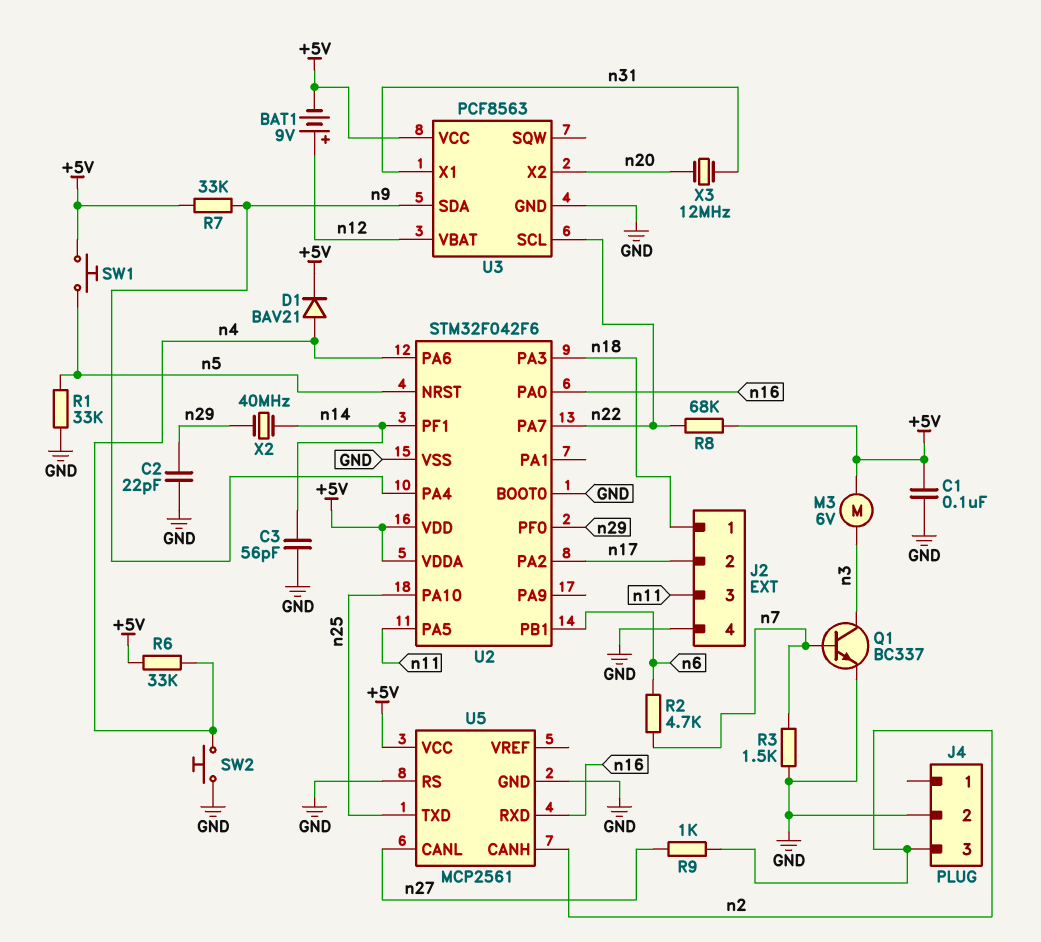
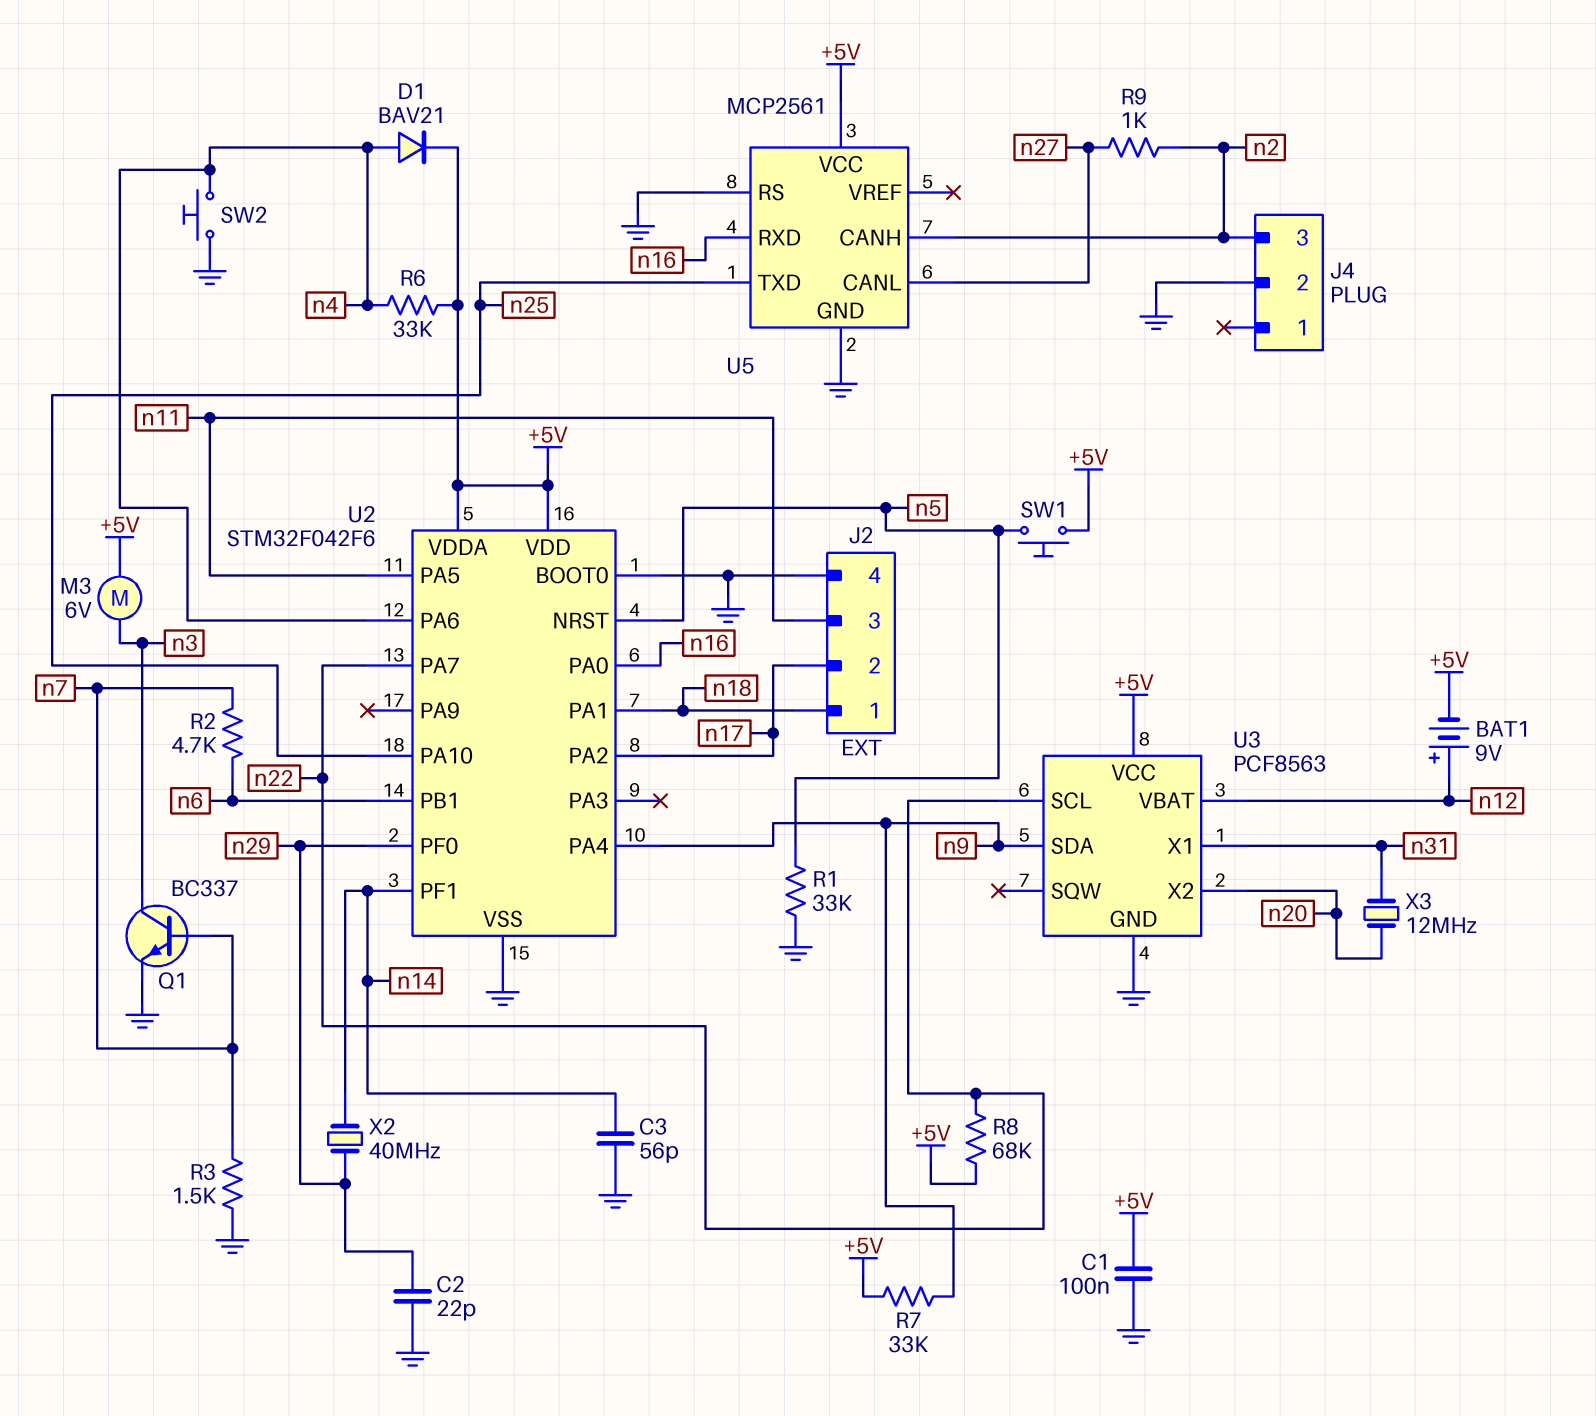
U2 pin PA1: none -> n18
U2 pin PA3: n18 -> none

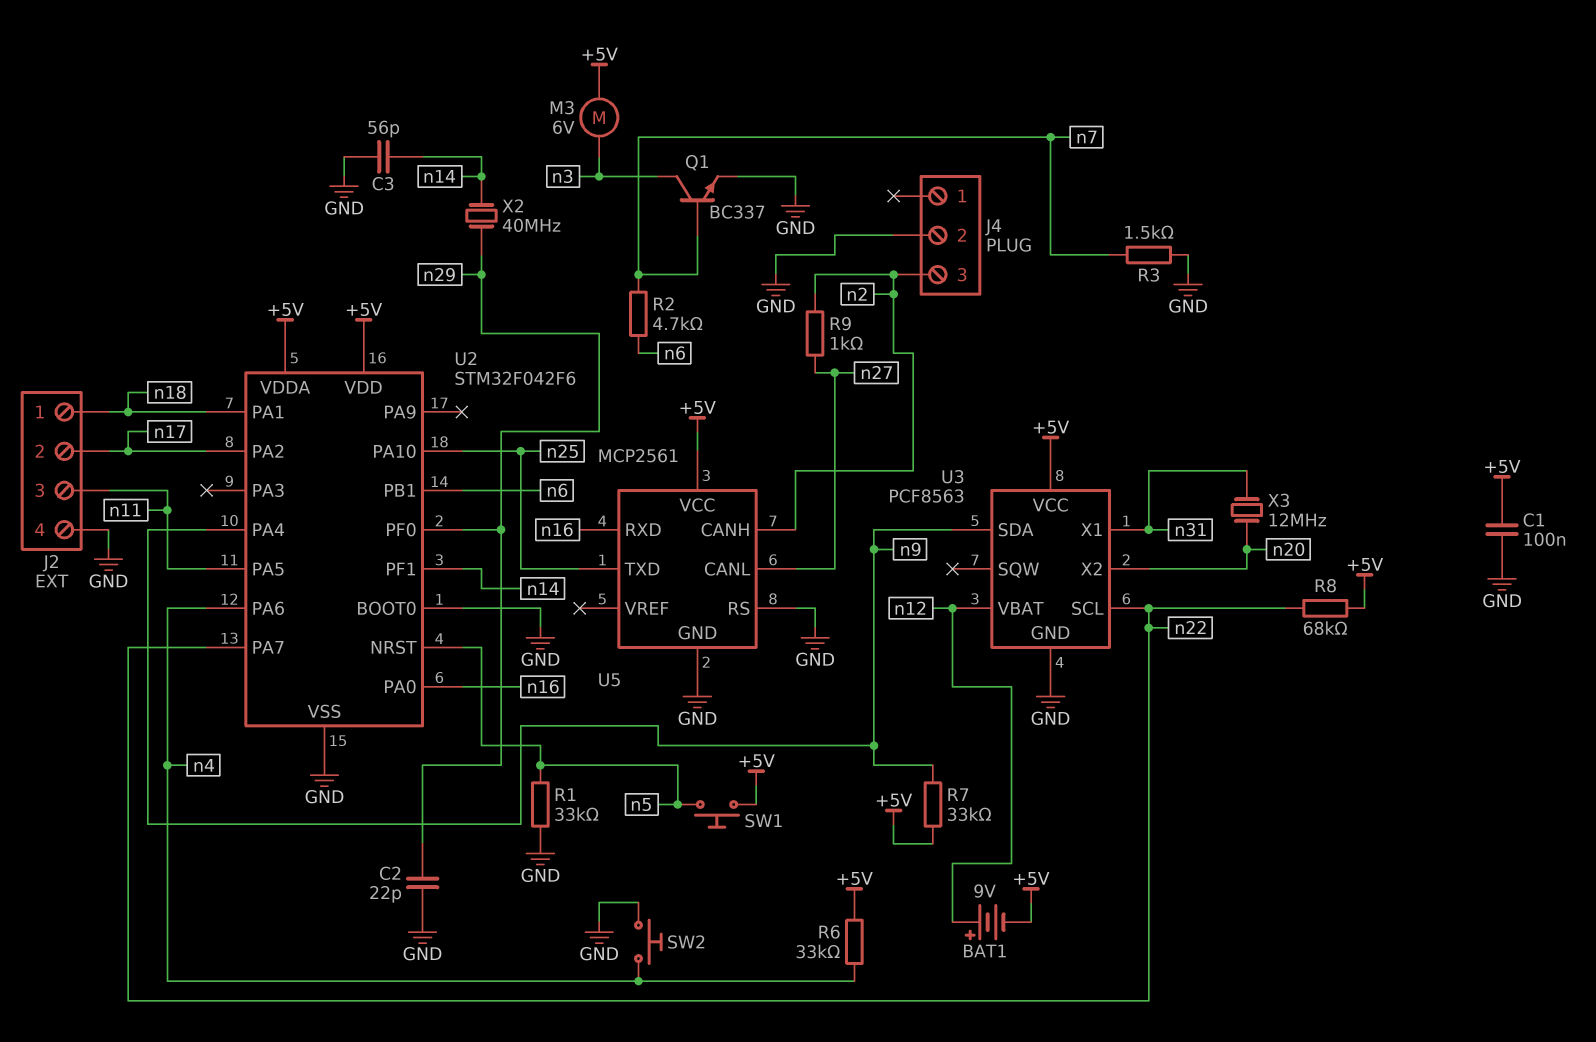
D1: diode BAV21 (A n4, K +5V) -> none

